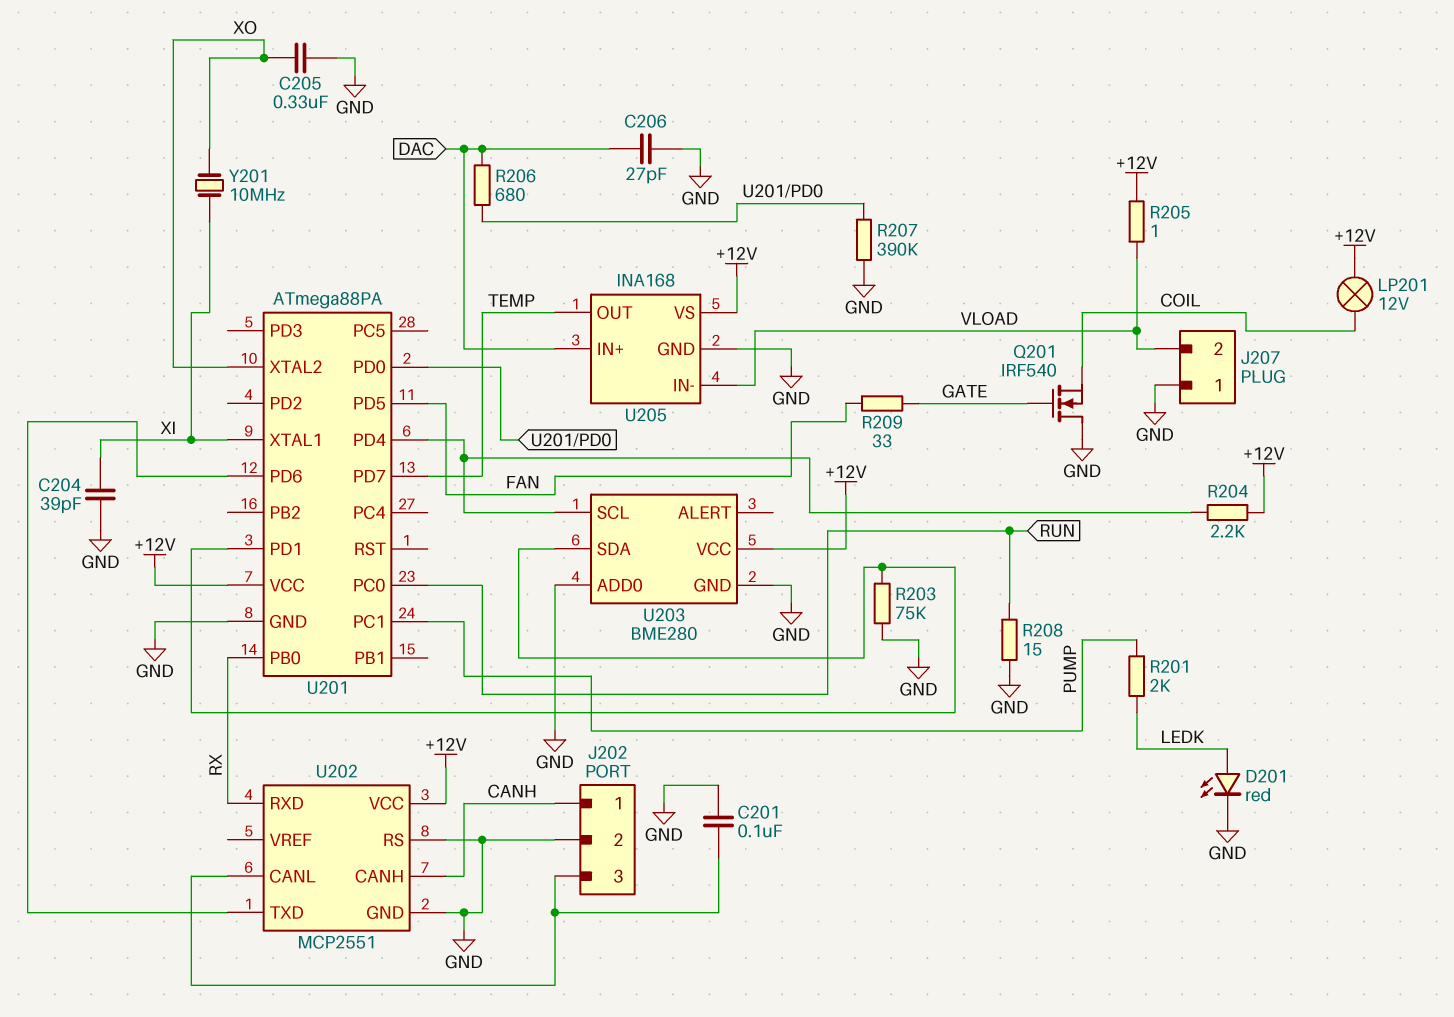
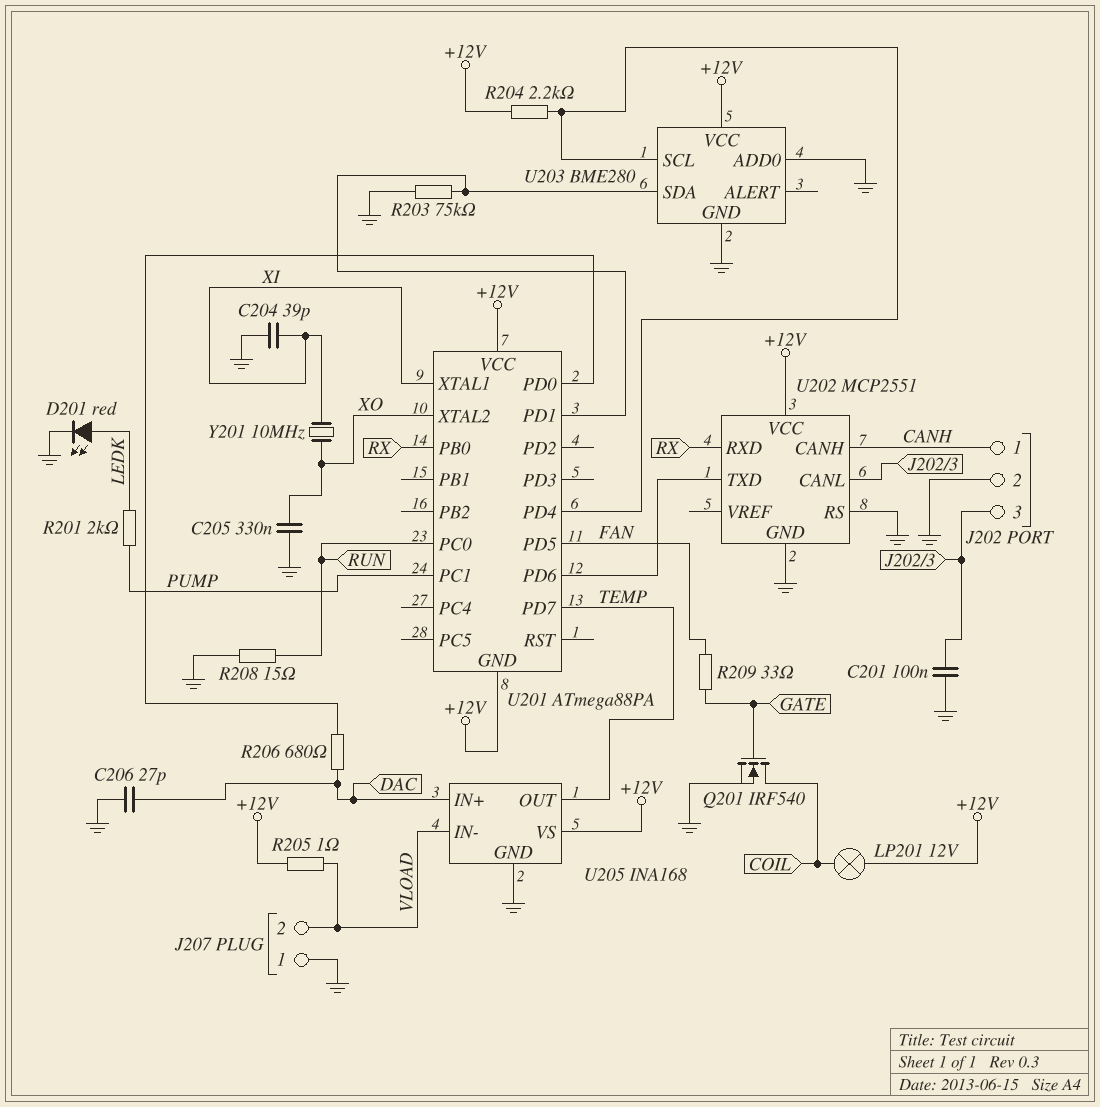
Q201: NMOS IRF540 (G GATE, D GND, S COIL) -> NMOS IRF540 (G GATE, D COIL, S GND)
R207: 390k (GND, U201/PD0) -> none
U201 pin GND: GND -> +12V

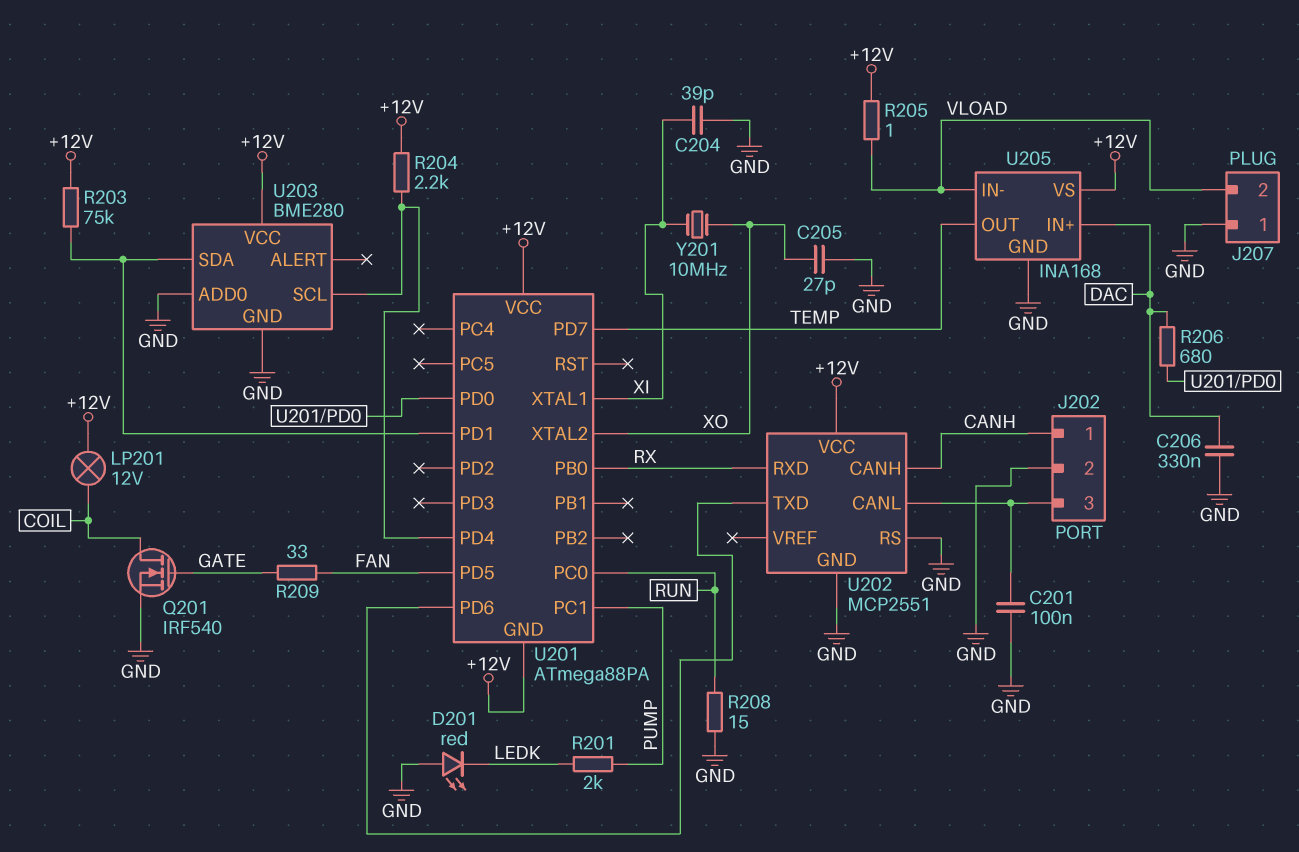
C205: 330nF (GND, XO) -> 27pF (GND, XO)
C206: 27pF (DAC, GND) -> 330nF (DAC, GND)
D201: LED red (A LEDK, K GND) -> LED red (A GND, K LEDK)
R203: 75k (GND, U201/PD1) -> 75k (+12V, U201/PD1)

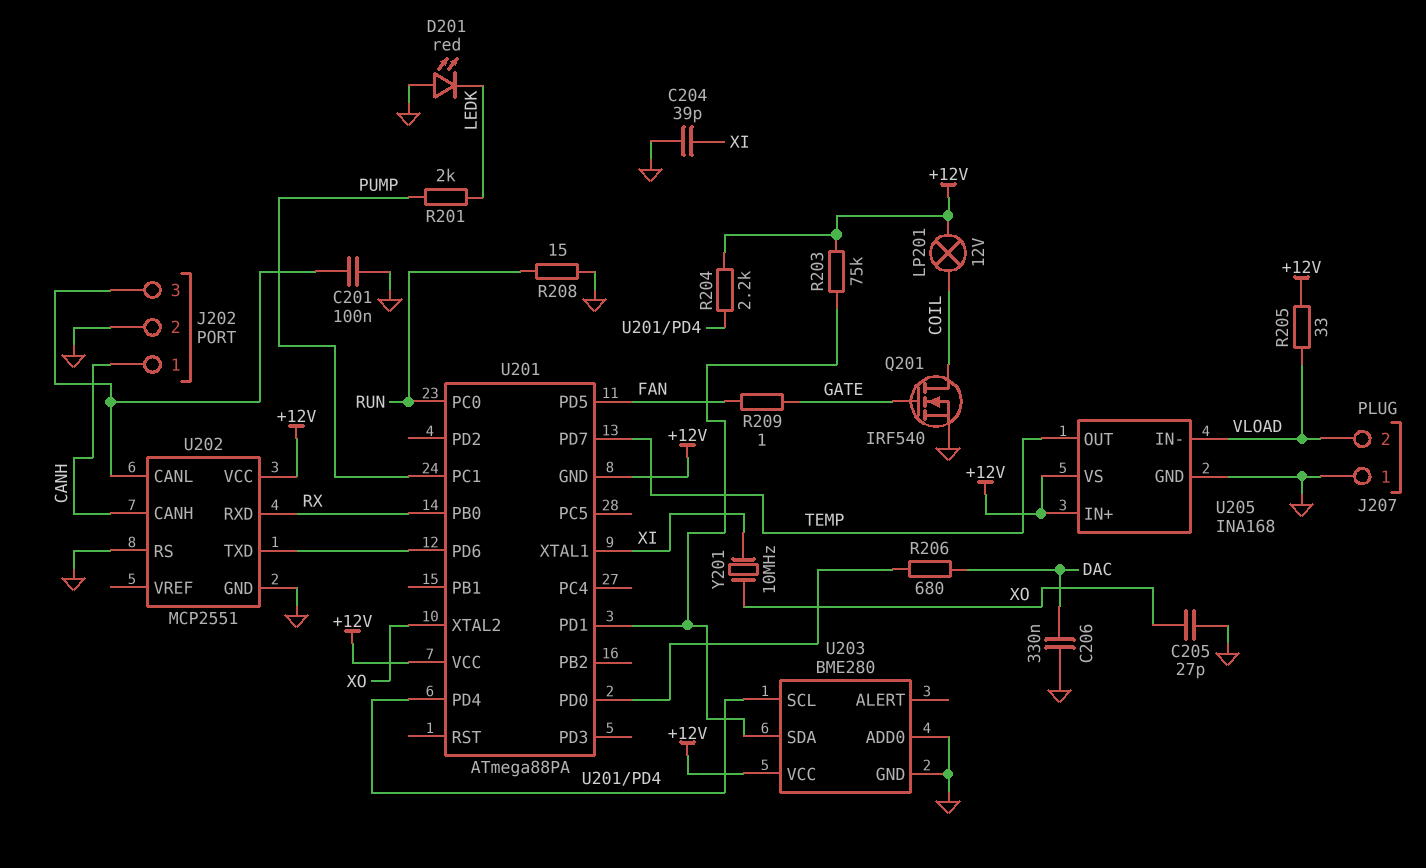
R205: 1 (+12V, VLOAD) -> 33 (+12V, VLOAD)
R209: 33 (FAN, GATE) -> 1 (FAN, GATE)
U205 pin IN+: DAC -> +12V

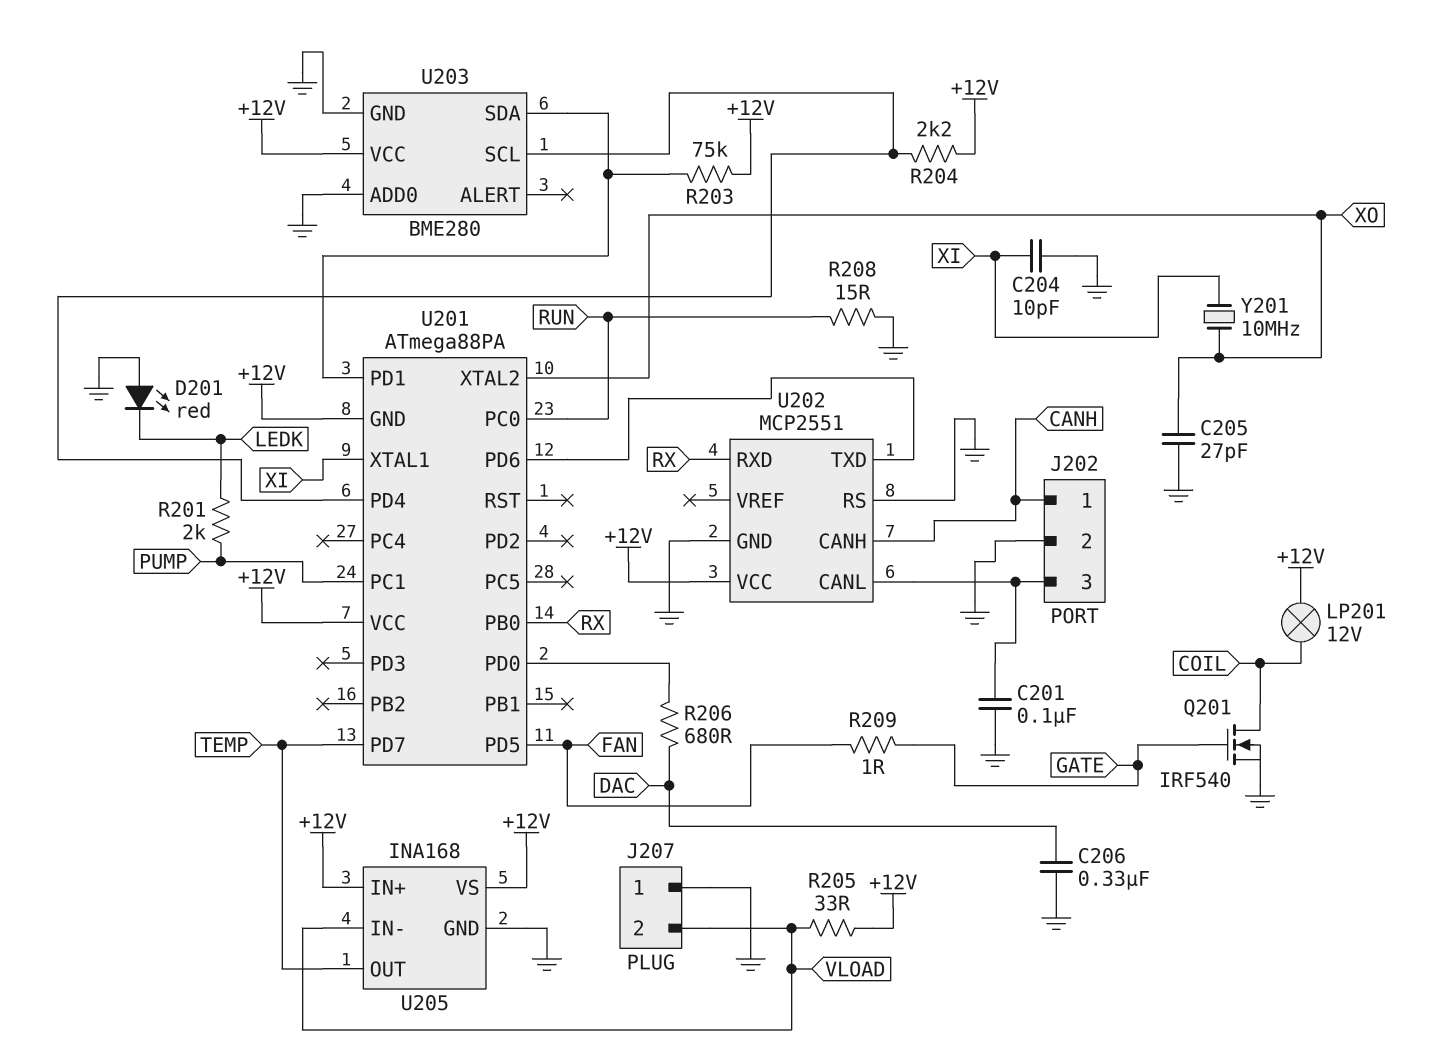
C204: 39pF (GND, XI) -> 10pF (GND, XI)

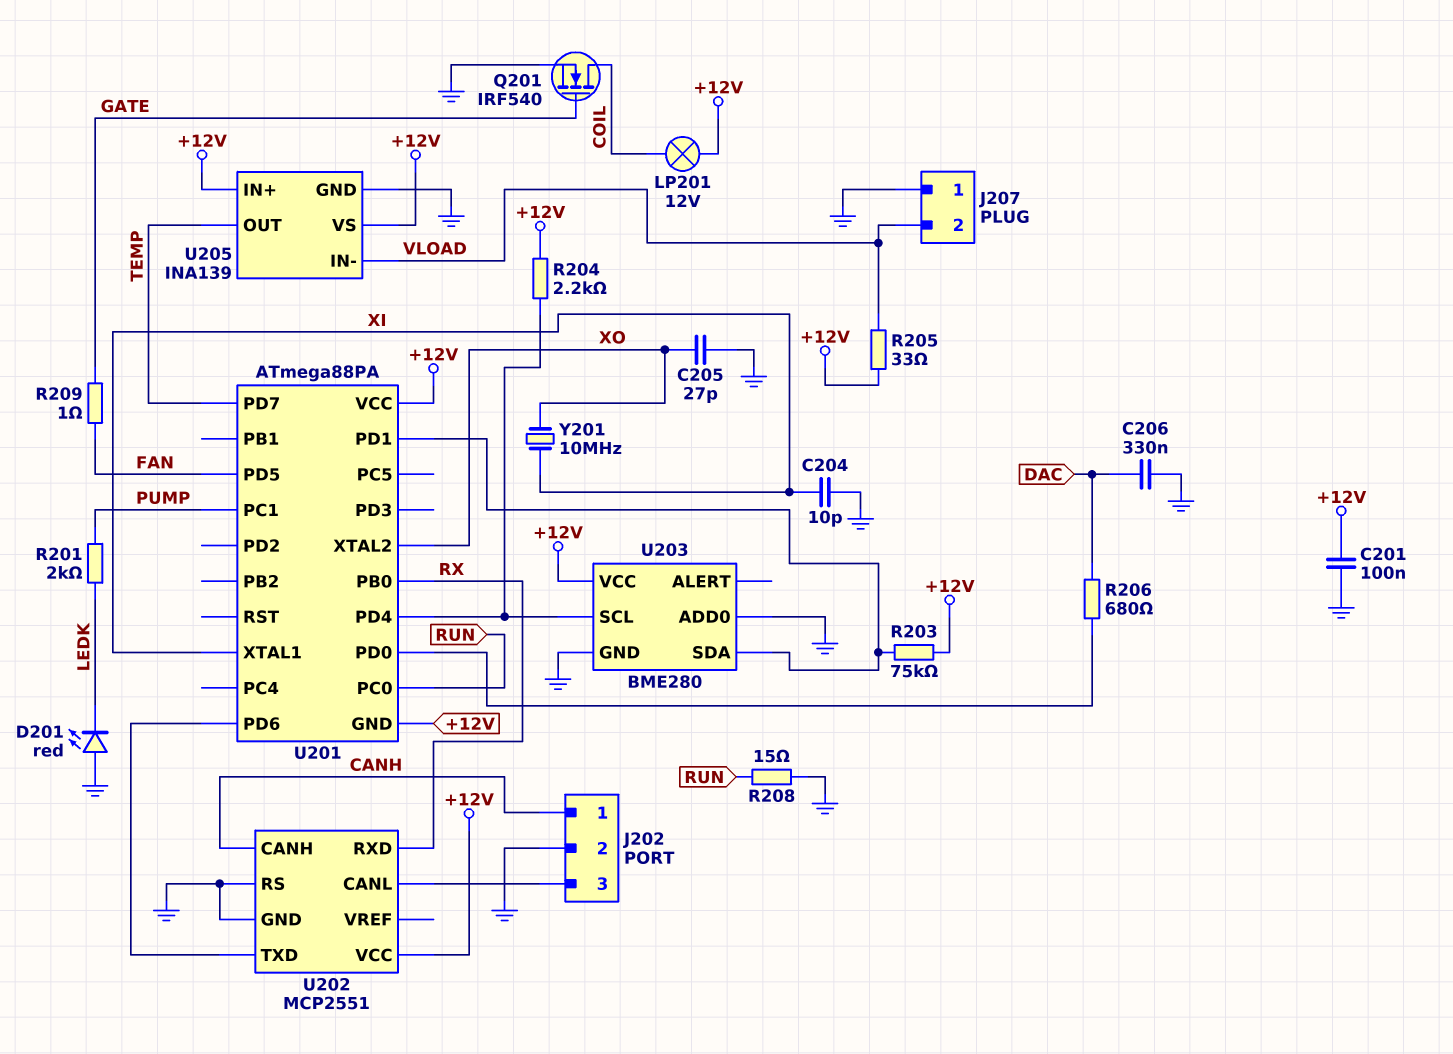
C201: 100nF (GND, J202/3) -> 100nF (+12V, GND)
U205: INA168 -> INA139

